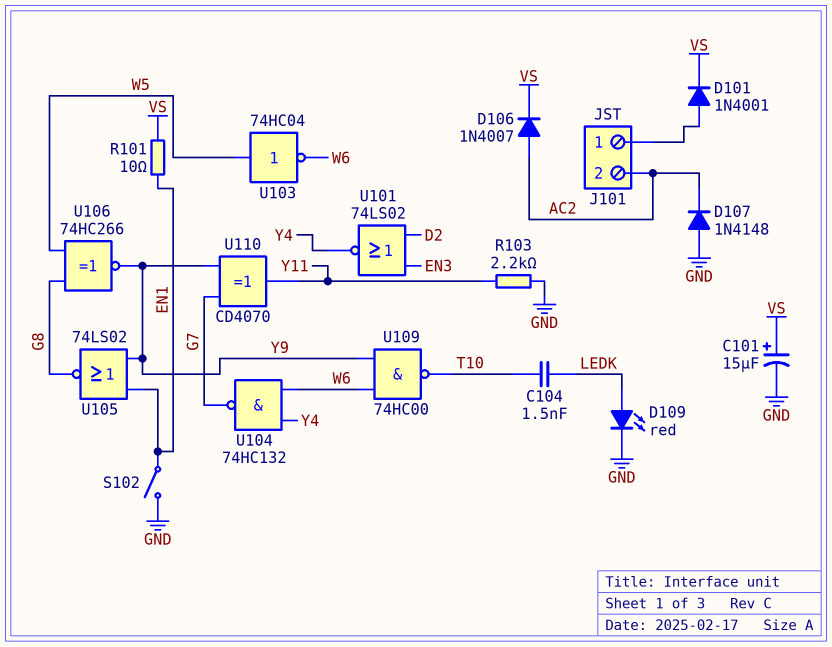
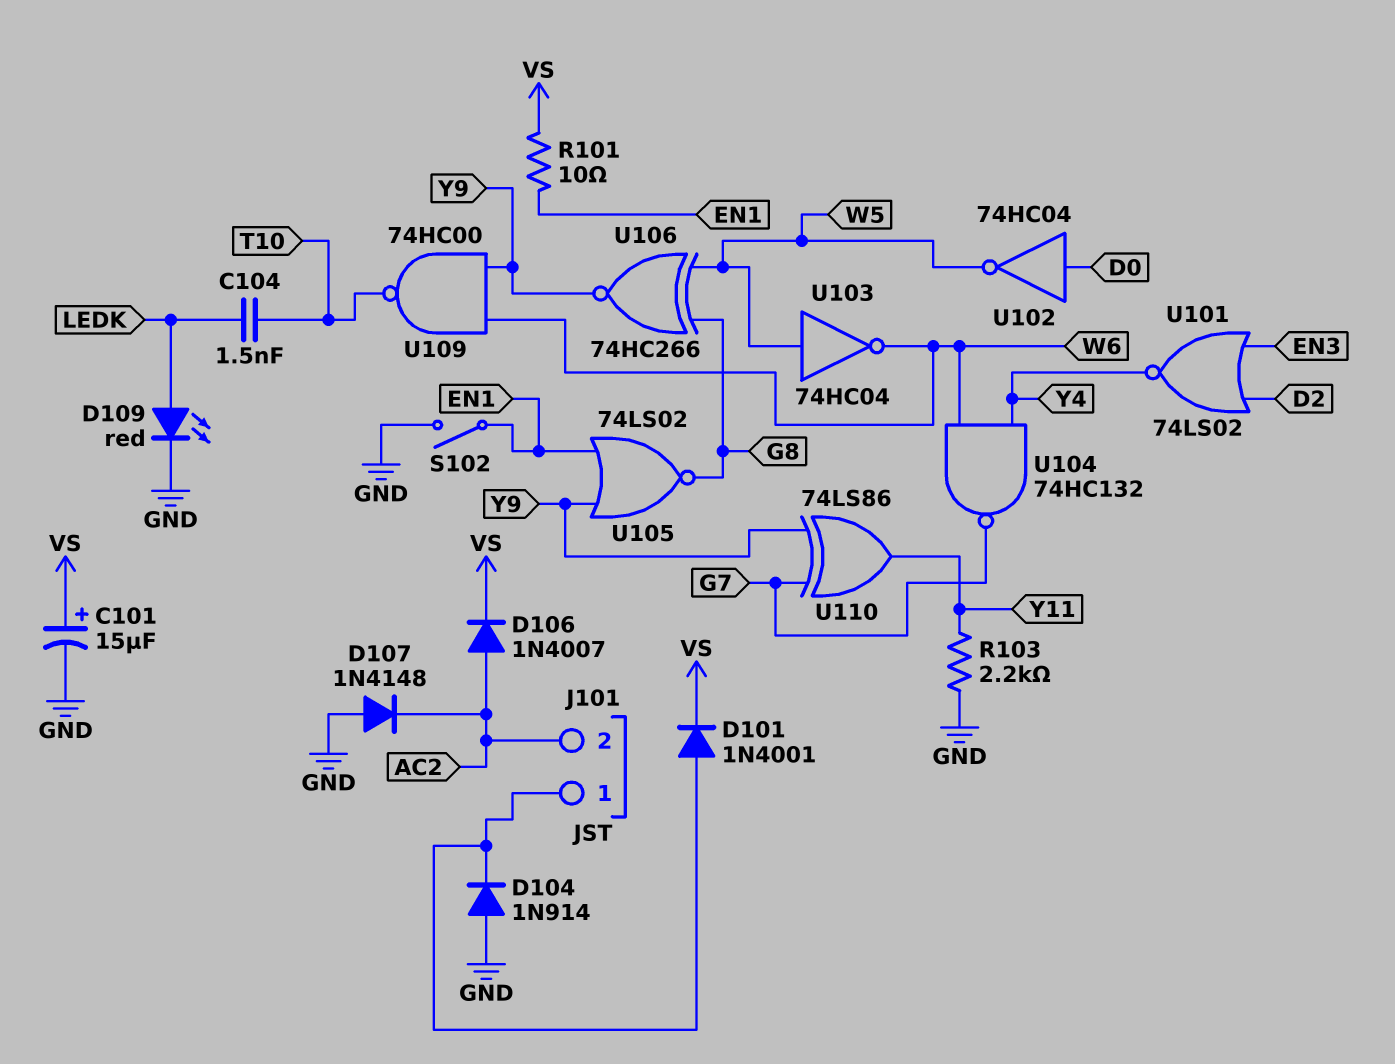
D104: none -> diode 1N914 (A GND, K J101/1)
U102: none -> NOT 74HC04 (in D0, out W5)
U110: XOR CD4070 (in G7, in Y9, out Y11) -> XOR 74LS86 (in G7, in Y9, out Y11)

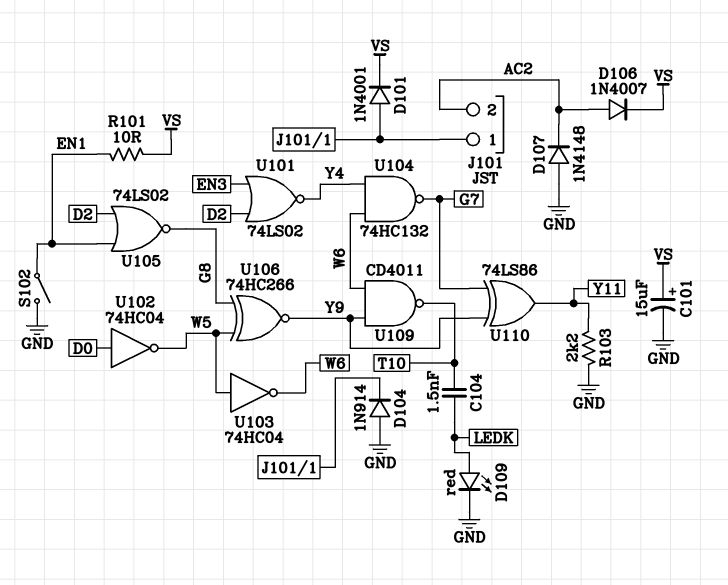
U105: NOR 74LS02 (in EN1, in Y9, out G8) -> NOR 74LS02 (in D2, in EN1, out G8)
U109: NAND 74HC00 (in W6, in Y9, out T10) -> NAND CD4011 (in W6, in Y9, out T10)

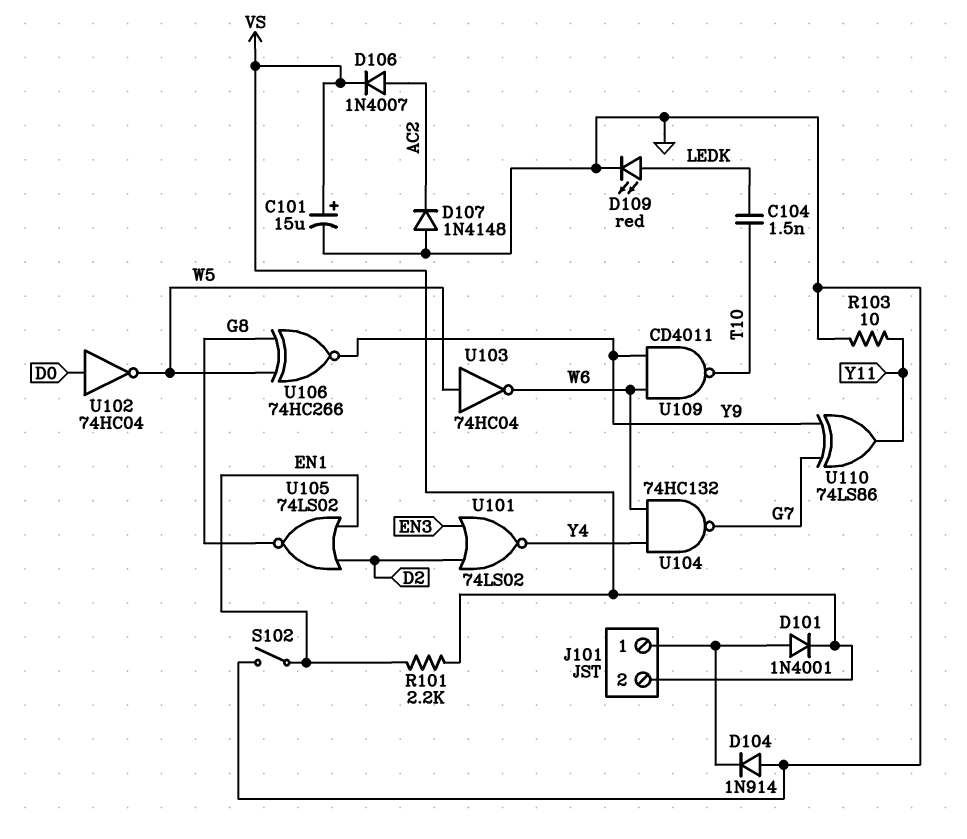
J101 pin 2: AC2 -> VS
R101: 10 (EN1, VS) -> 2.2k (EN1, VS)
R103: 2.2k (GND, Y11) -> 10 (GND, Y11)

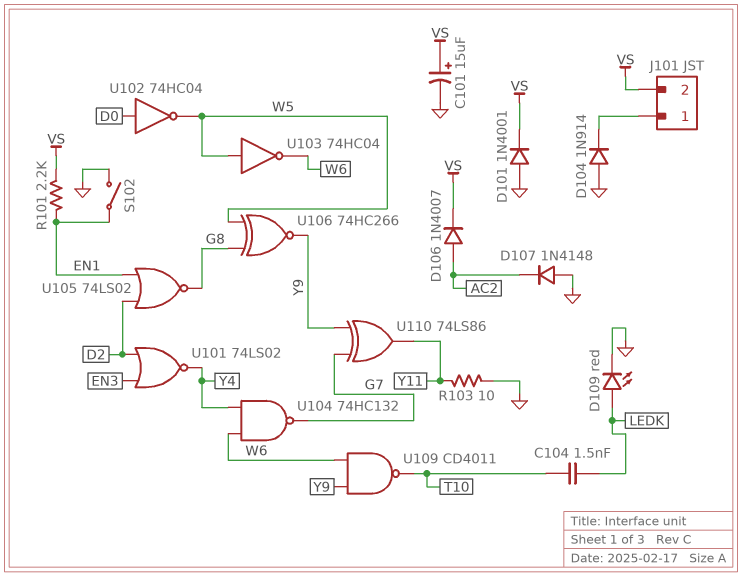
D101: diode 1N4001 (A J101/1, K VS) -> diode 1N4001 (A GND, K VS)

